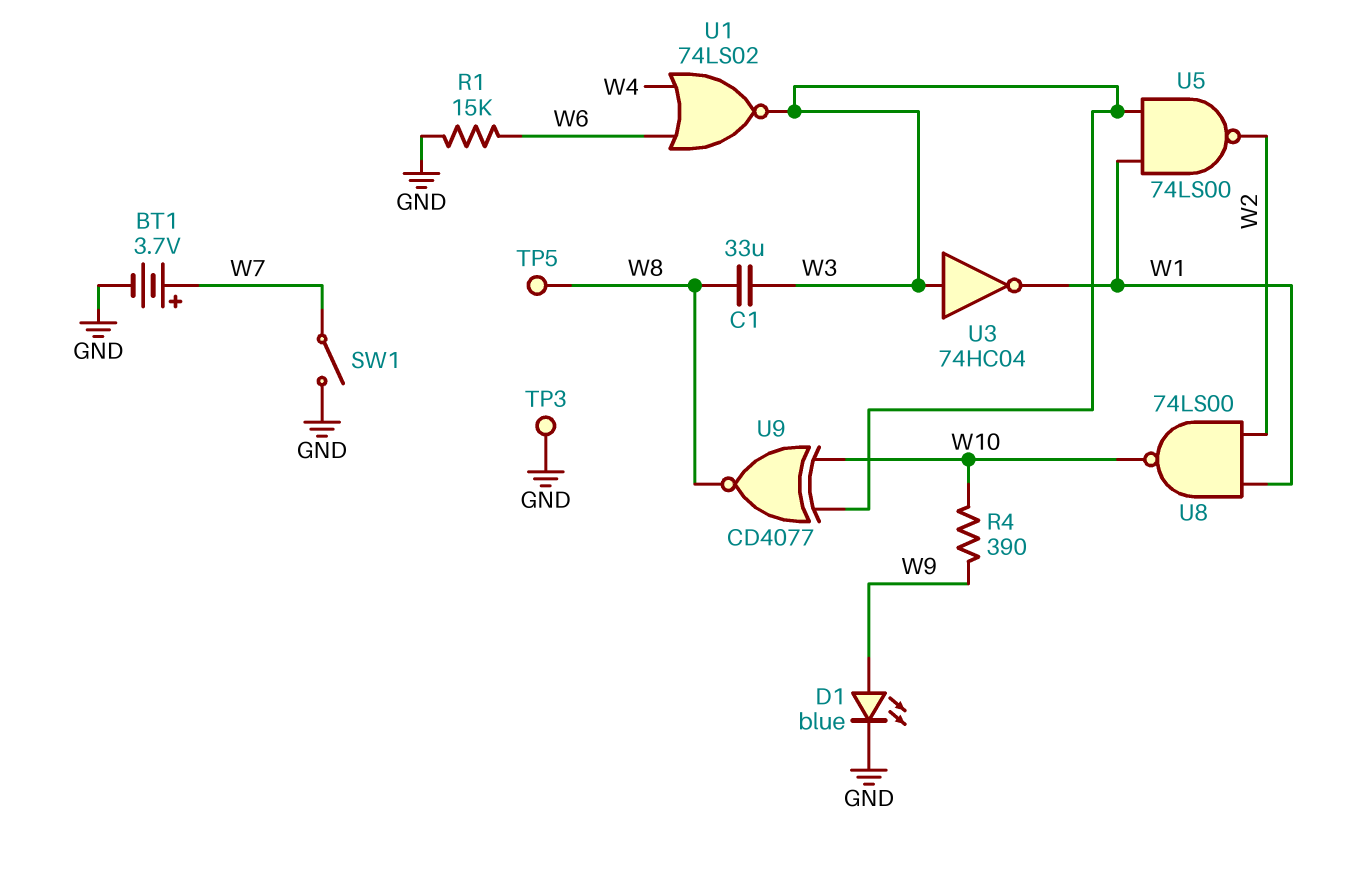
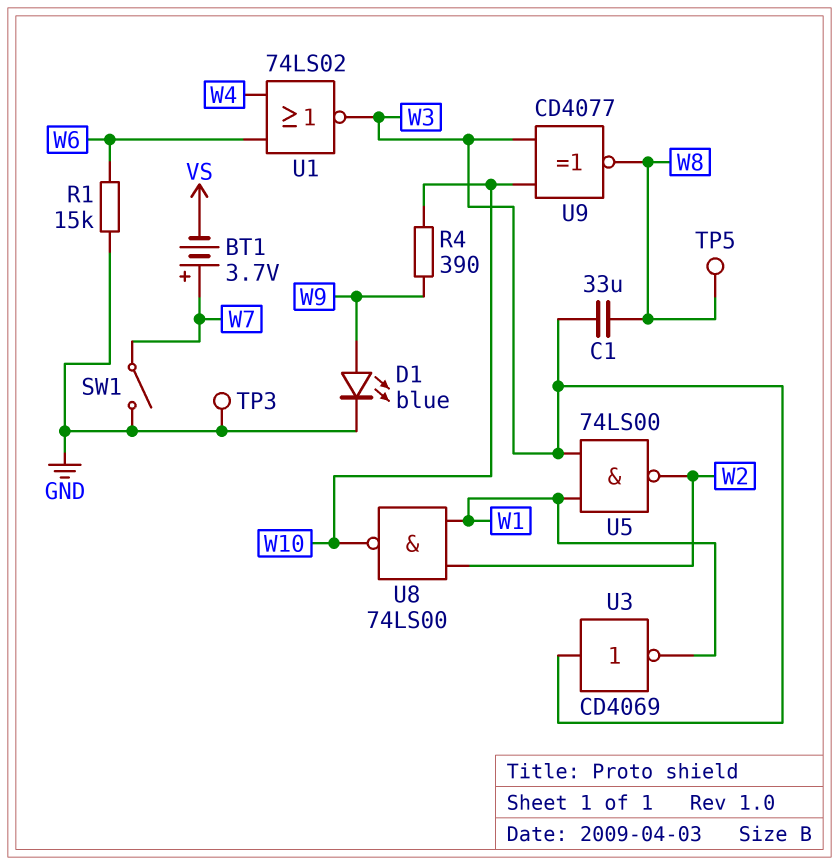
BT1: 3.7V (plus W7, minus GND) -> 3.7V (plus W7, minus VS)
U3: NOT 74HC04 (in W3, out W1) -> NOT CD4069 (in W3, out W1)

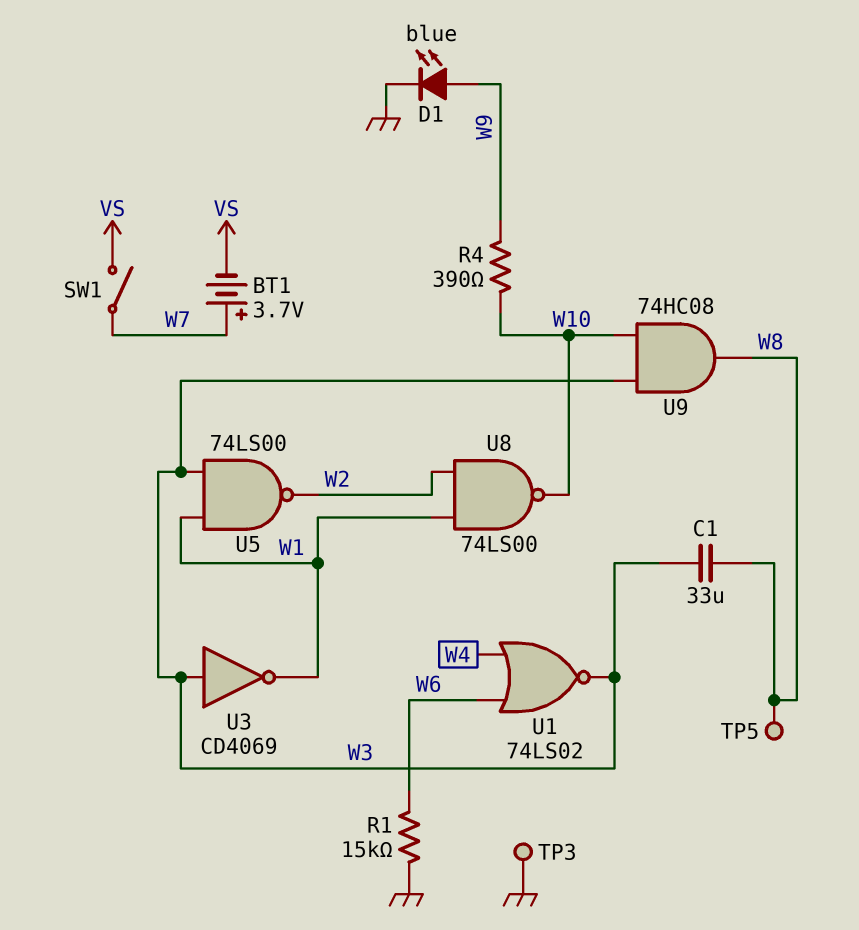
SW1: switch (GND, W7) -> switch (VS, W7)
U9: XNOR CD4077 (in W3, in W10, out W8) -> AND 74HC08 (in W3, in W10, out W8)

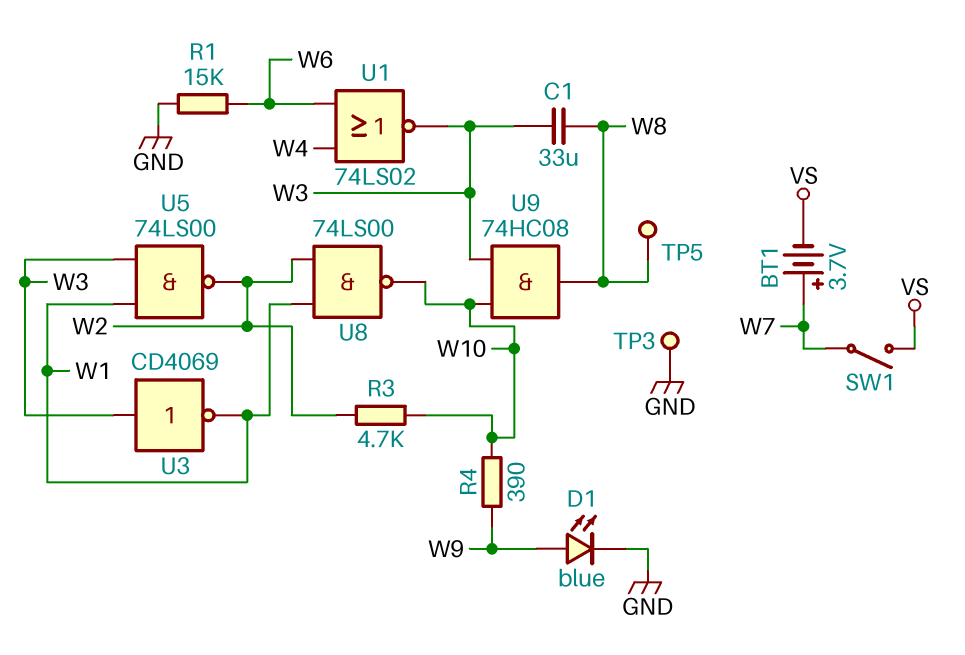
R3: none -> 4.7k (W2, W10)

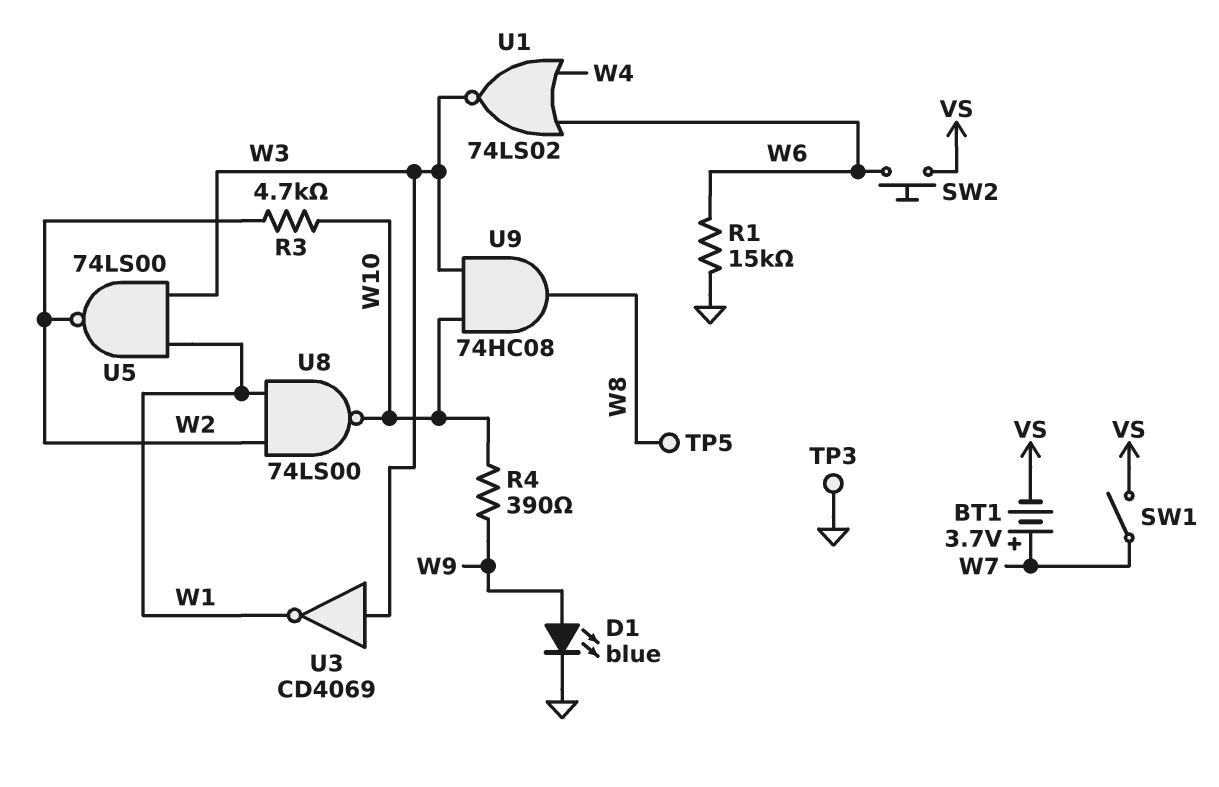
C1: 33uF (W3, W8) -> none
SW2: none -> button (VS, W6)

